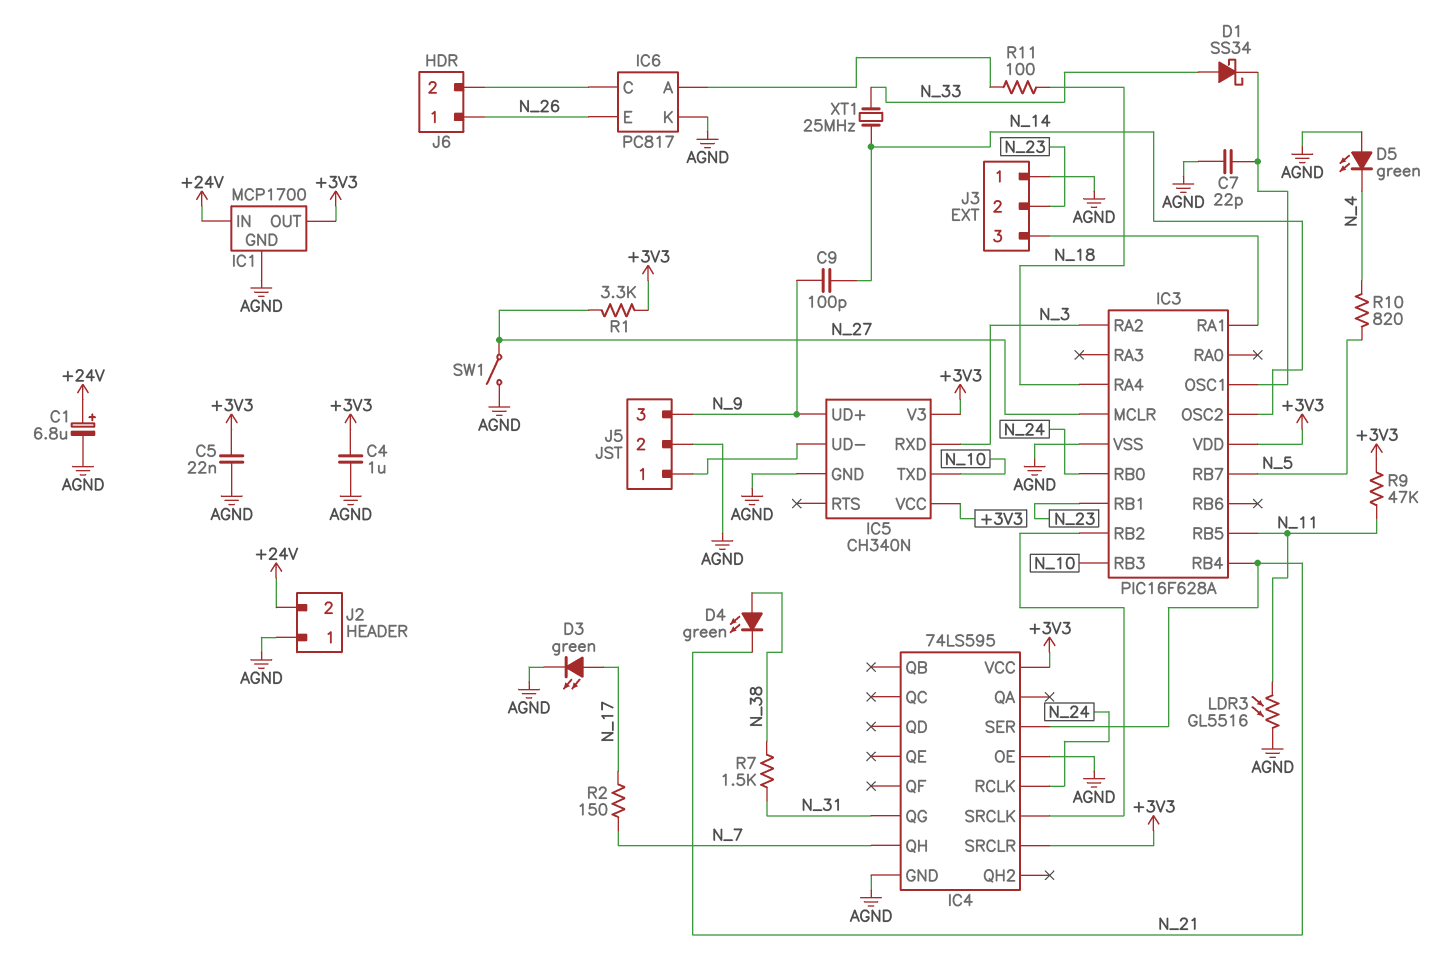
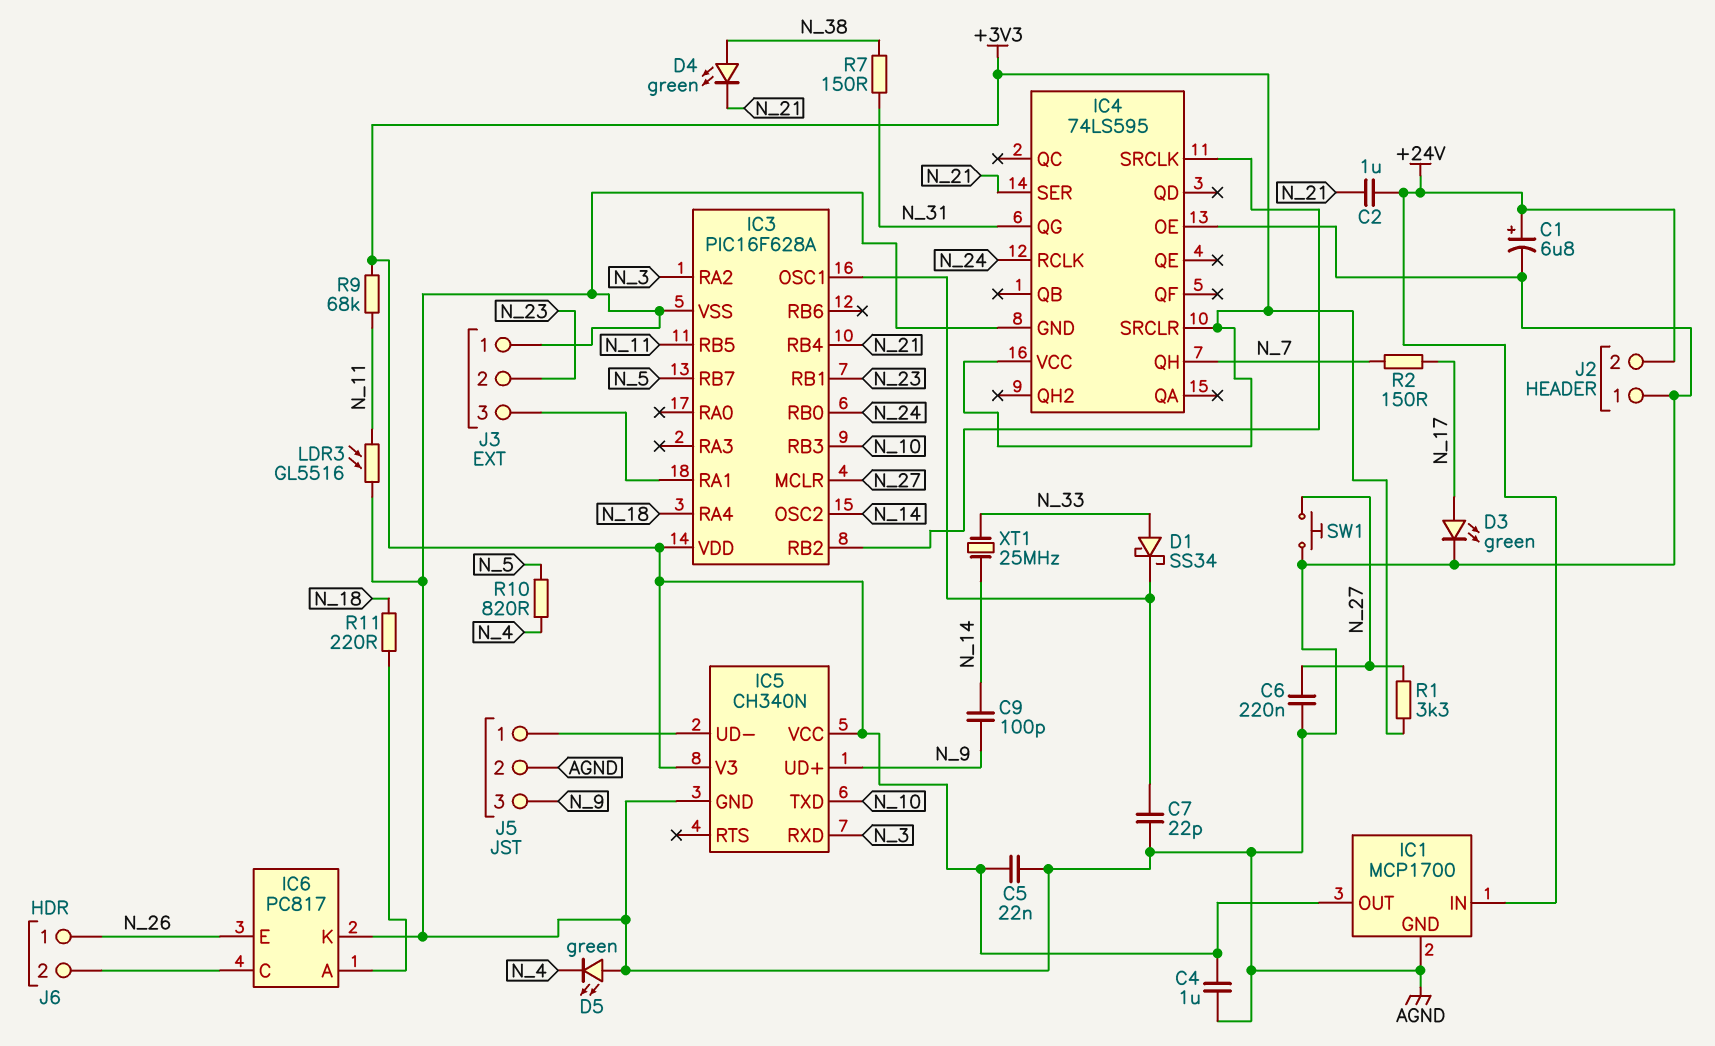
C2: none -> 1uF (+24V, N_21)
C6: none -> 220nF (AGND, N_27)
R7: 1.5k (N_31, N_38) -> 150 (N_31, N_38)
R9: 47k (+3V3, N_11) -> 68k (+3V3, N_11)
R11: 100 (IC6/A, N_18) -> 220 (IC6/A, N_18)
SW1: switch (AGND, N_27) -> button (AGND, N_27)

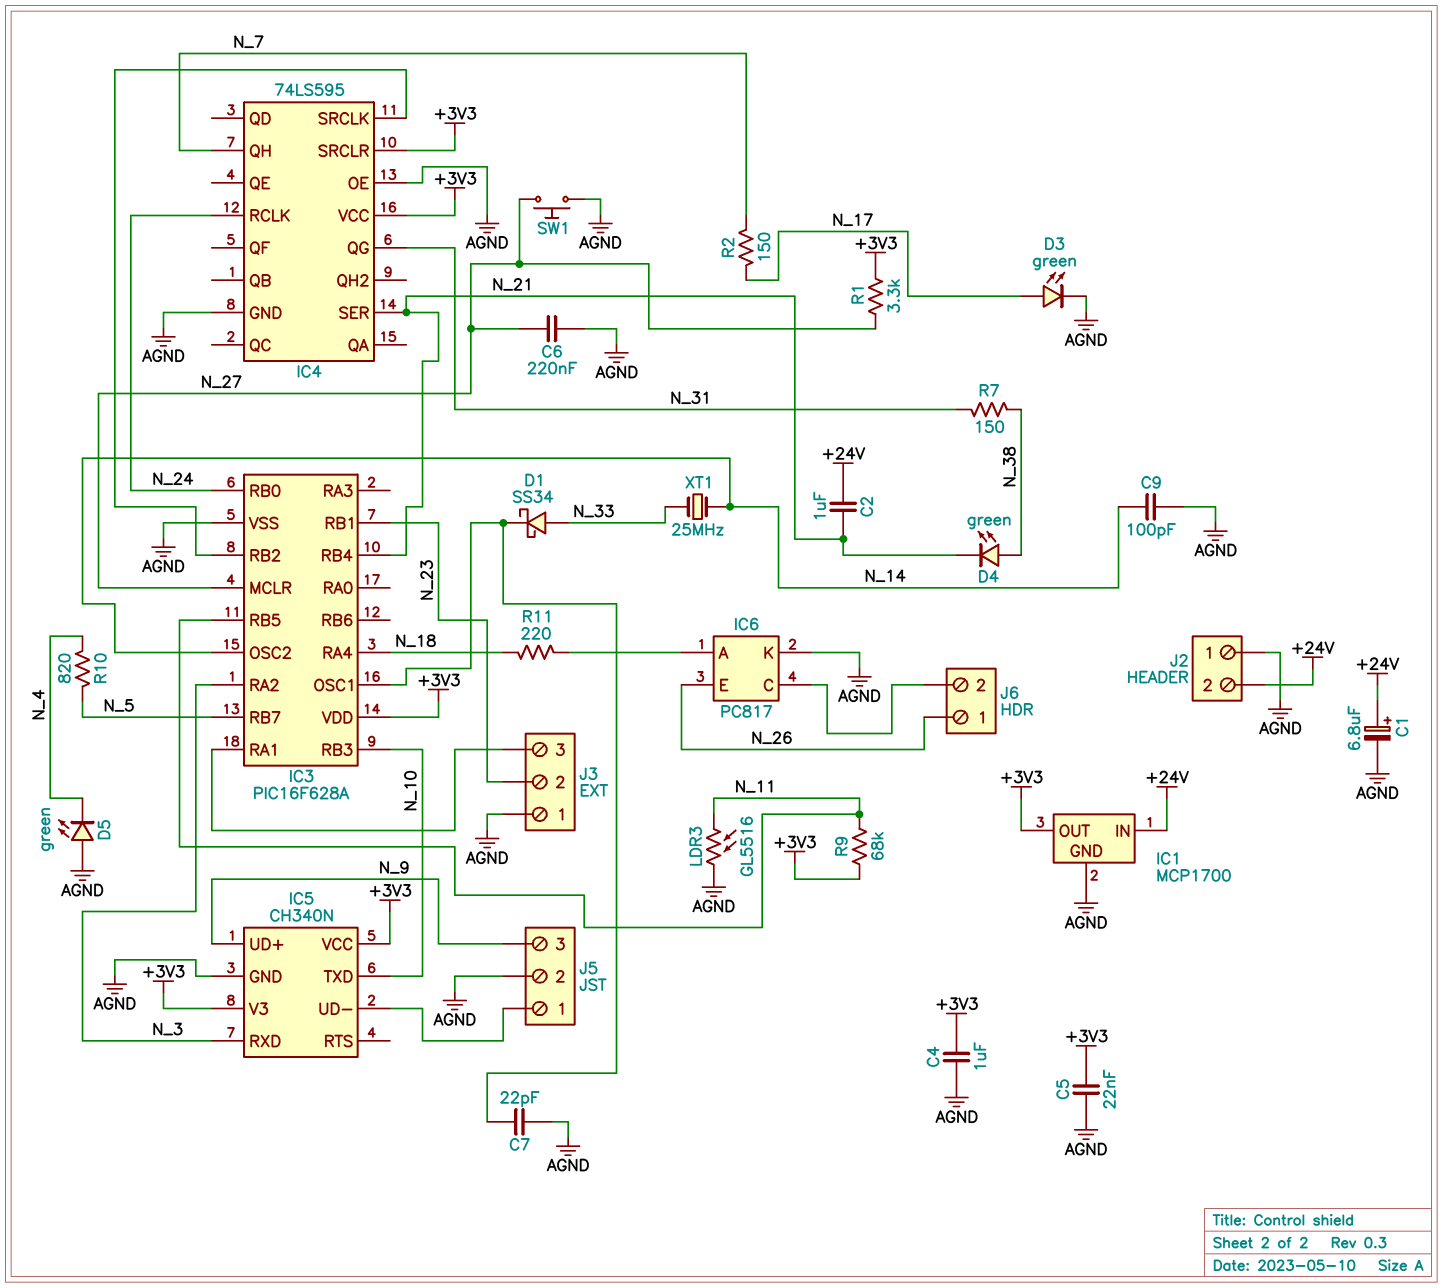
C9: 100pF (N_9, N_14) -> 100pF (AGND, N_14)

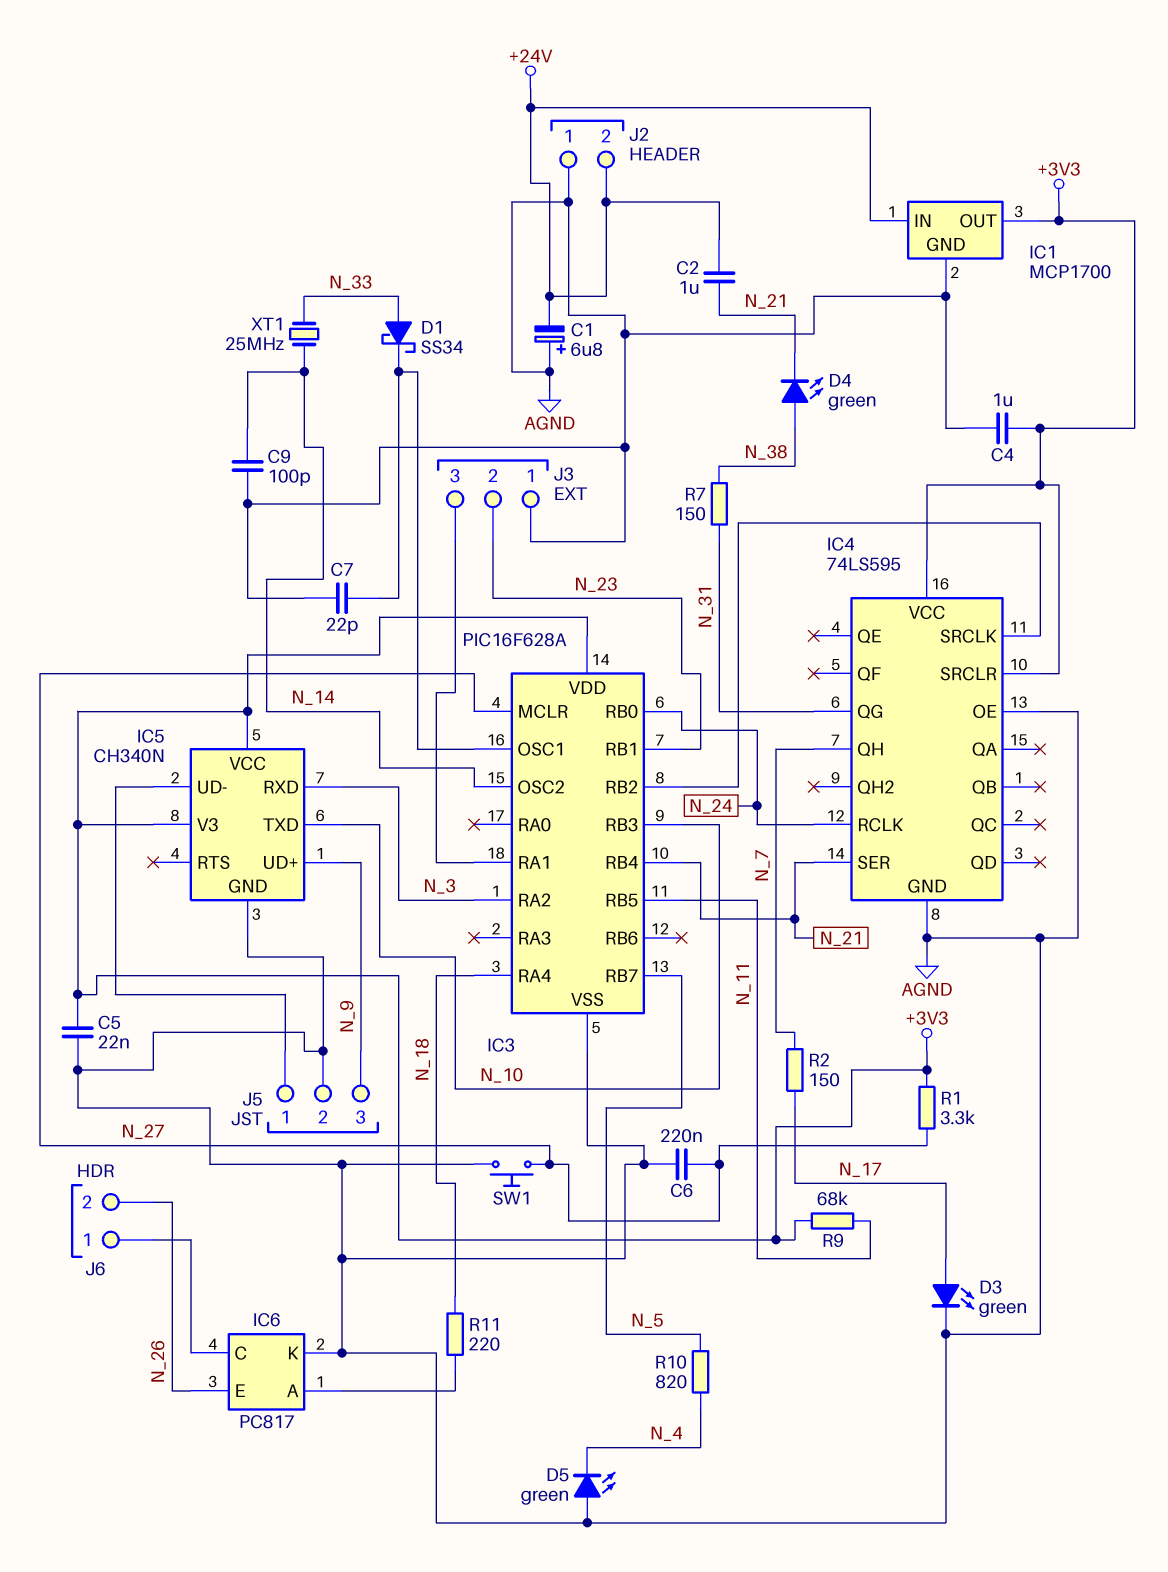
C1: 6.8uF (plus +24V, minus AGND) -> 6.8uF (plus AGND, minus +24V)
J6 pin 1: N_26 -> IC6/C
J6 pin 2: IC6/C -> N_26
LDR3: GL5516 (AGND, N_11) -> none

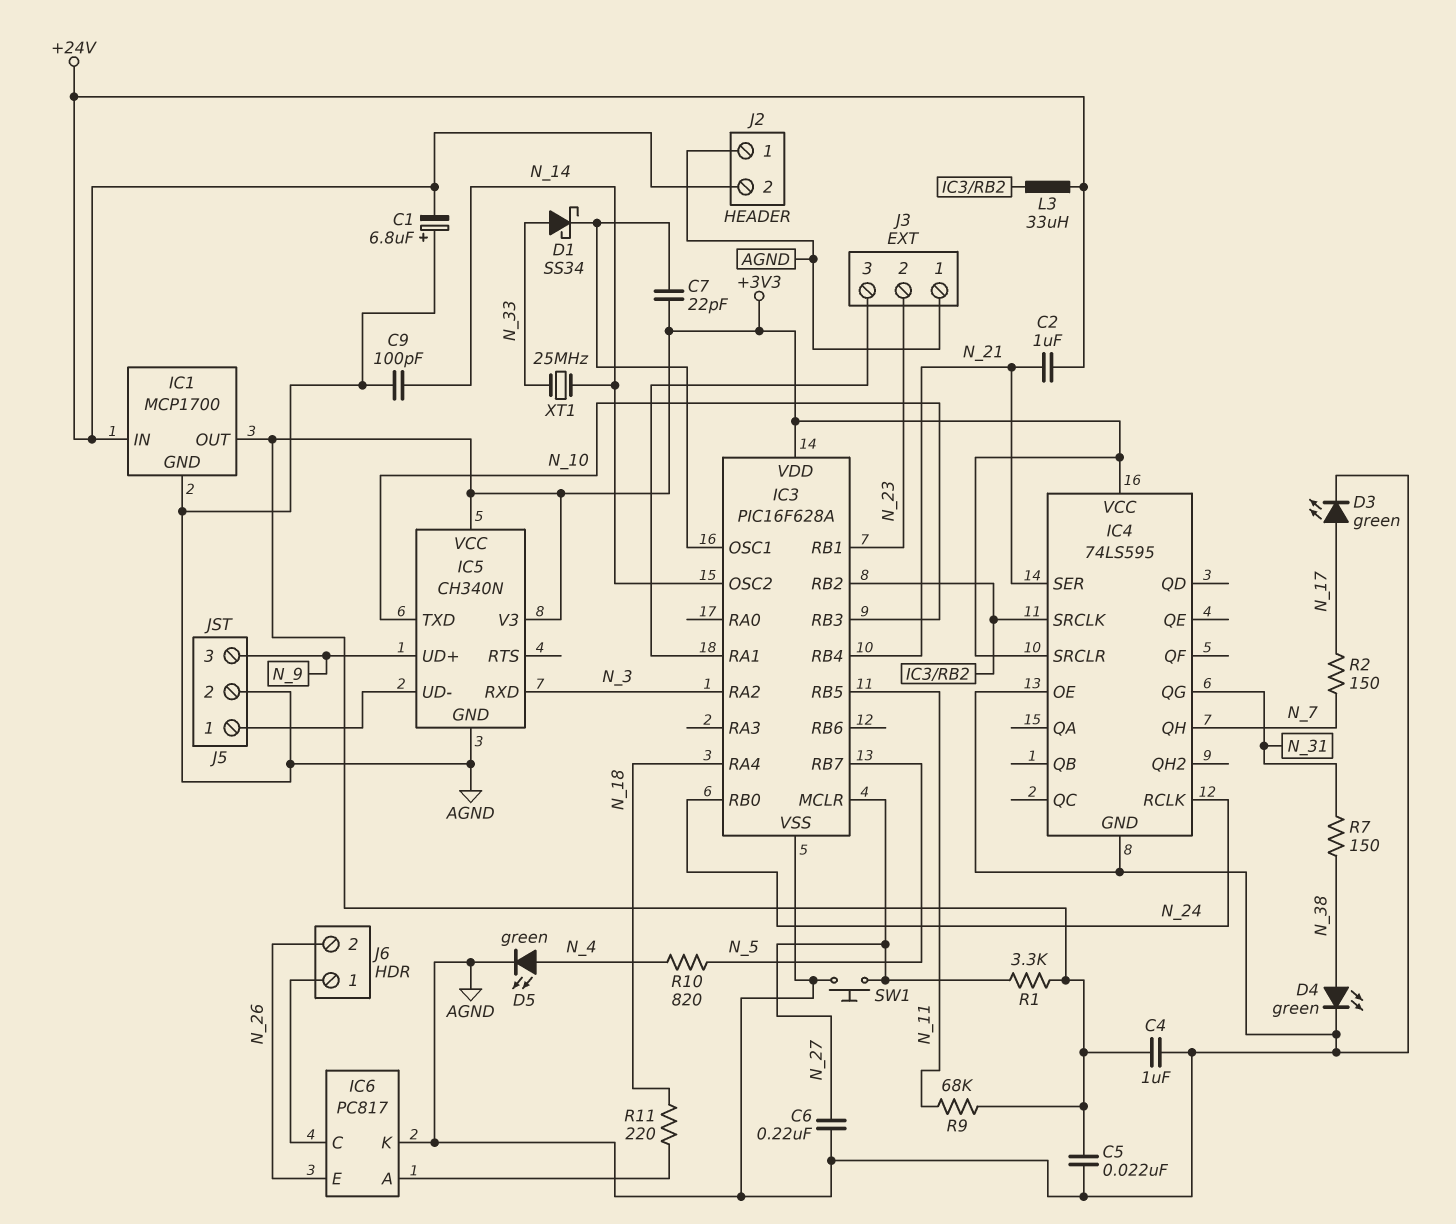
C7: 22pF (AGND, IC3/OSC1) -> 22pF (+3V3, IC3/OSC1)
D4: LED green (A N_38, K N_21) -> LED green (A N_38, K AGND)
D5: LED green (A AGND, K N_4) -> LED green (A N_4, K AGND)
L3: none -> 33uH (+24V, IC3/RB2)

